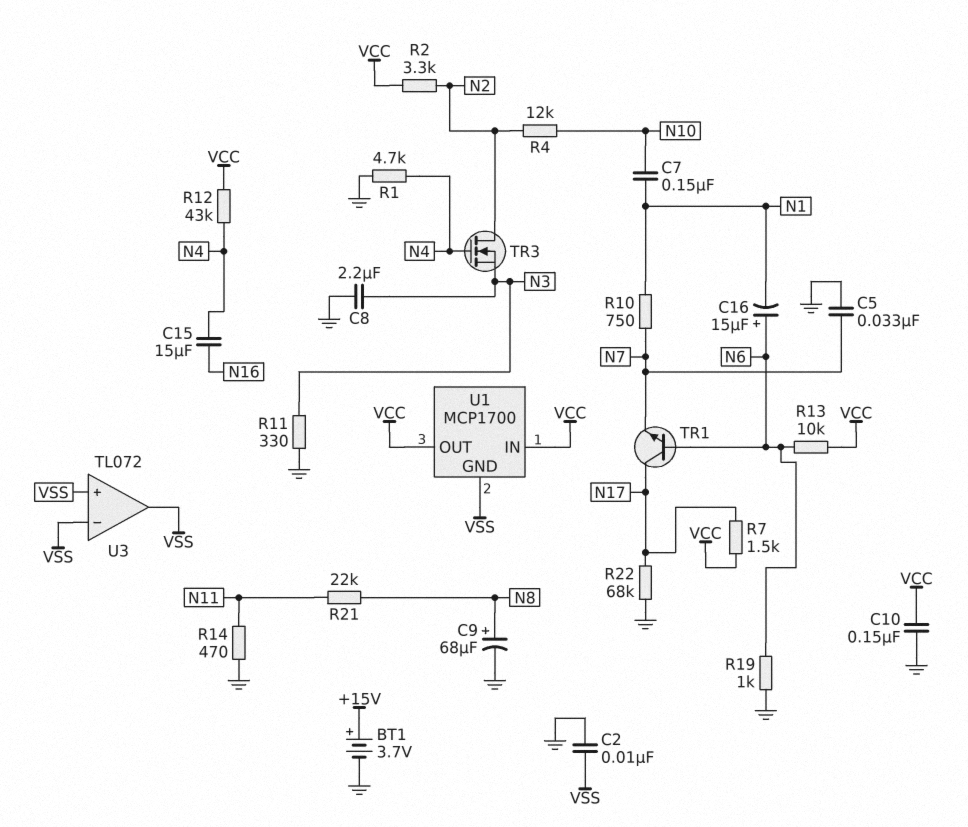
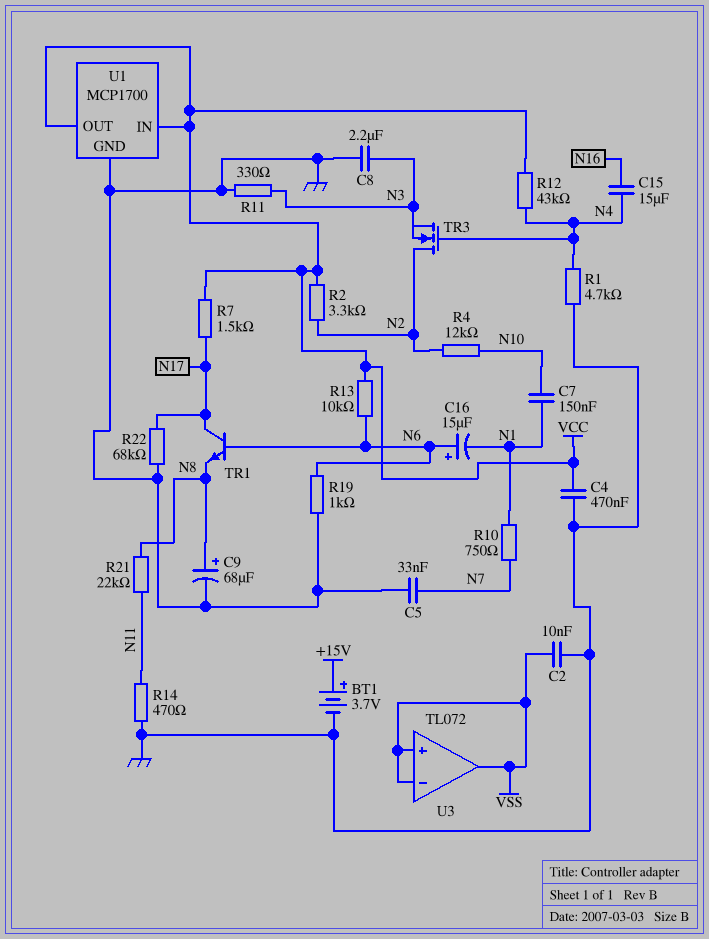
C4: none -> 470nF (GND, VCC)
C10: 150nF (GND, VCC) -> none
TR1: NPN (B N6, C N17, E N7) -> NPN (B N6, C N17, E N8)
U1 pin GND: VSS -> GND

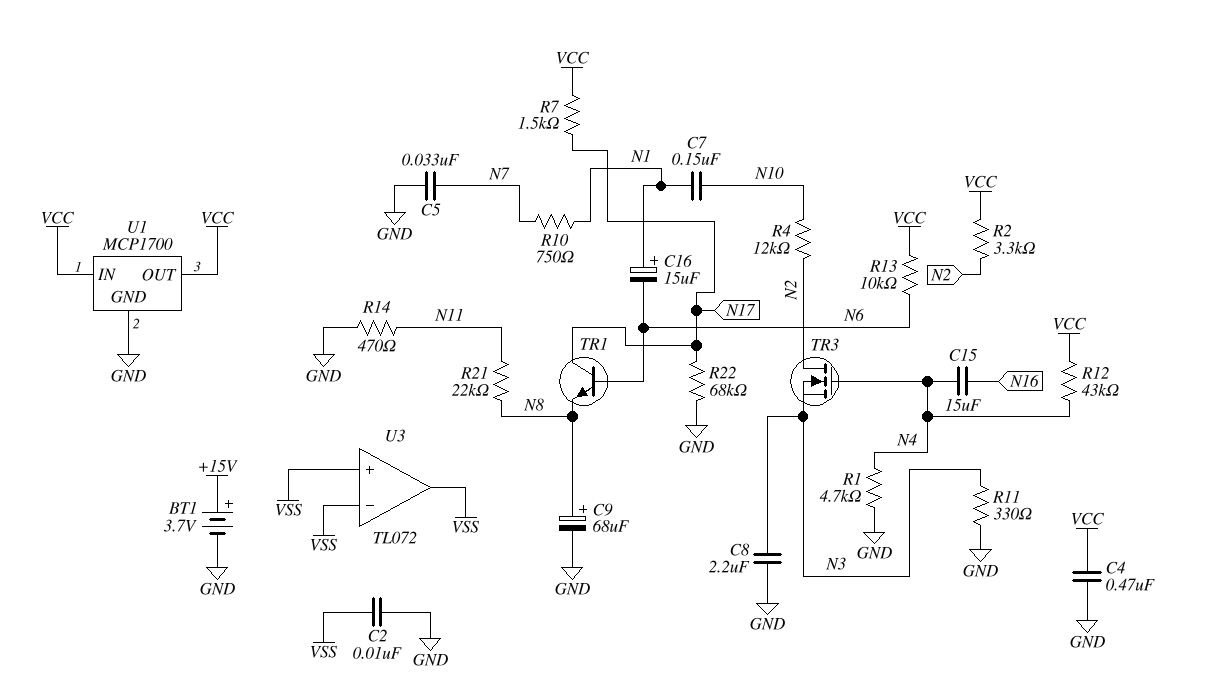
C16: 15uF (plus N6, minus N1) -> 15uF (plus N1, minus N6)
R19: 1k (GND, N6) -> none

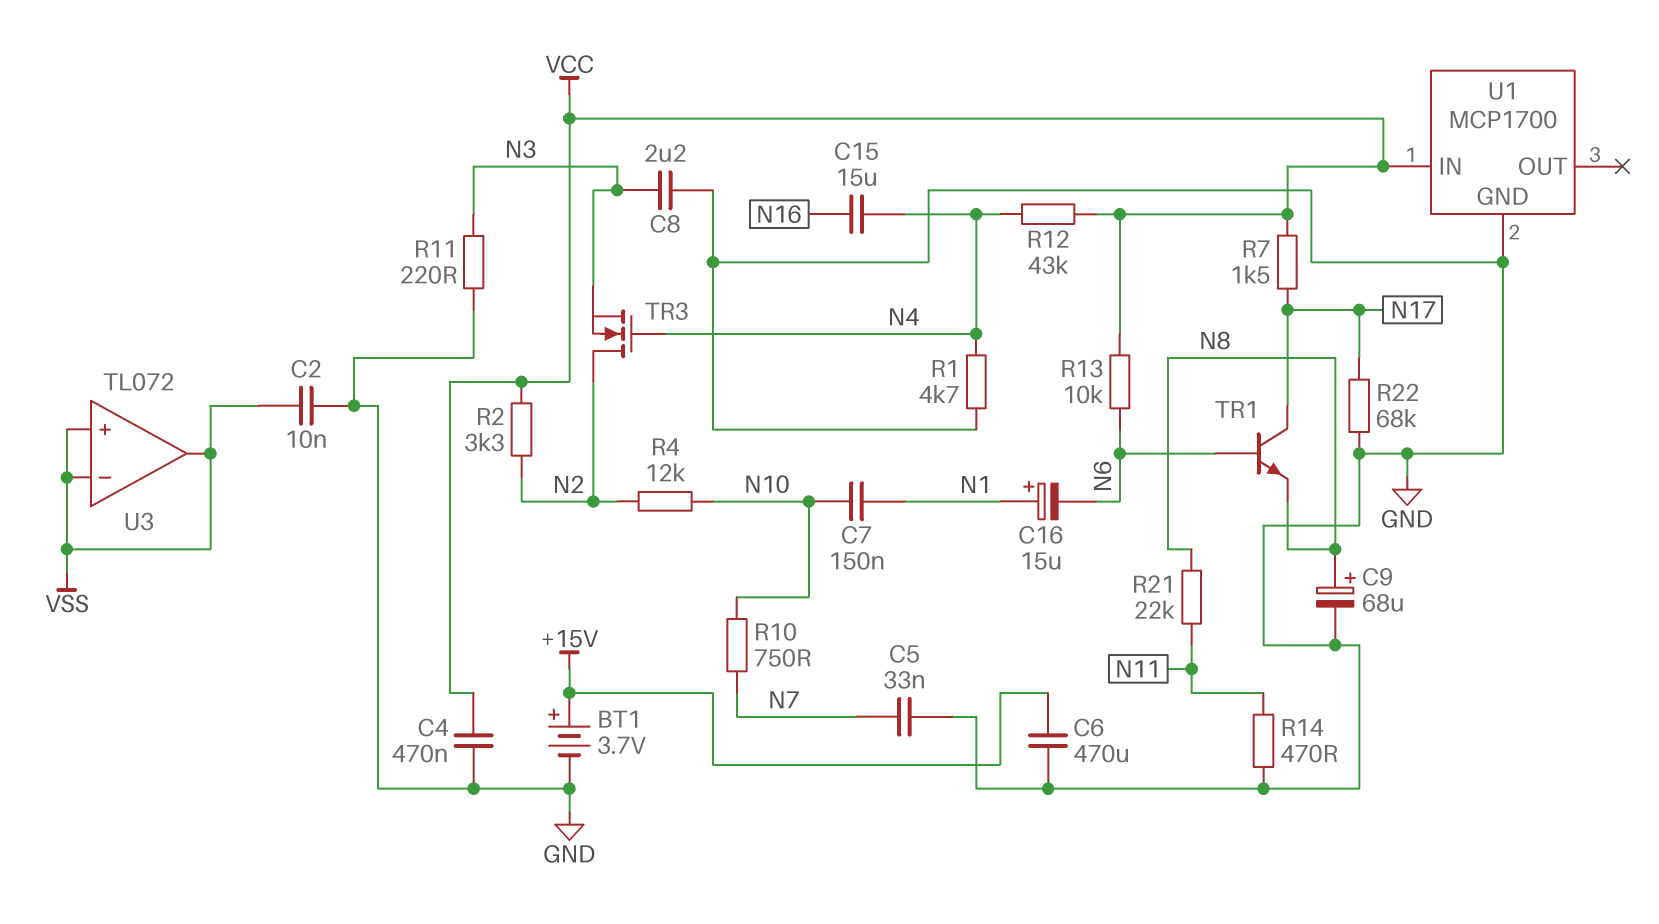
C6: none -> 470uF (+15V, GND)
R10: 750 (N1, N7) -> 750 (N7, N10)
R11: 330 (GND, N3) -> 220 (GND, N3)
U1 pin OUT: VCC -> none

